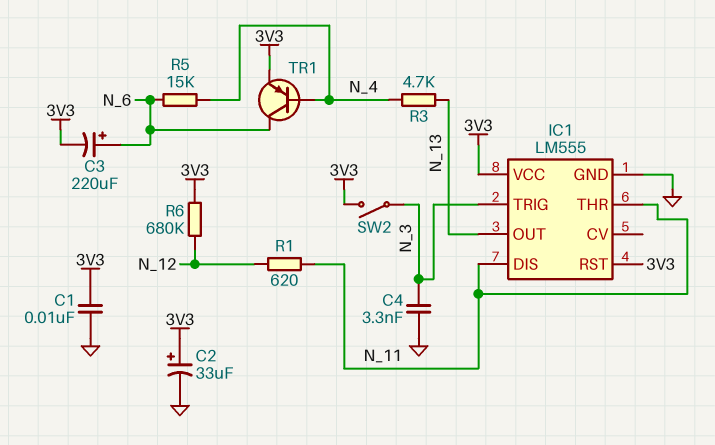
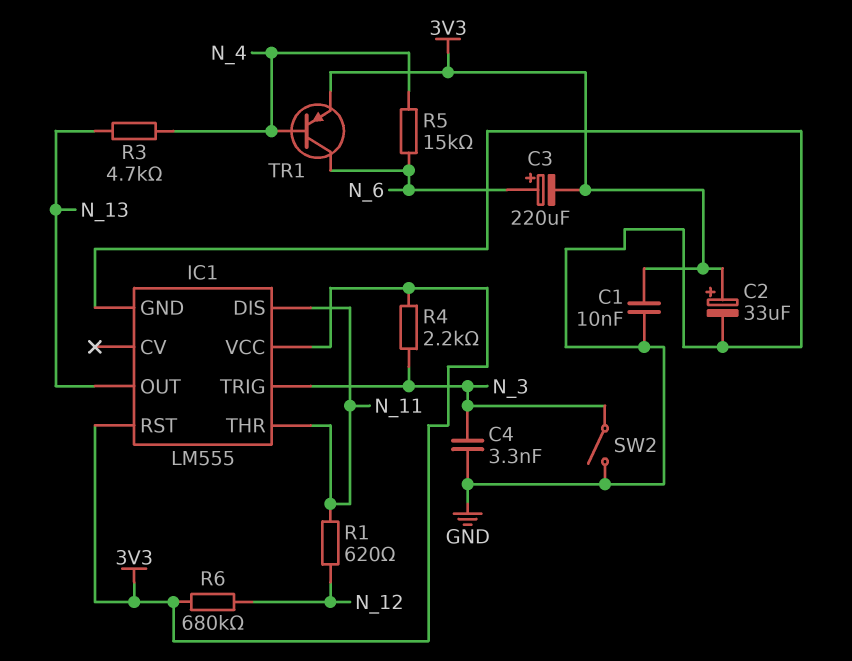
R4: none -> 2.2k (3V3, N_3)
SW2: switch (3V3, N_3) -> switch (GND, N_3)

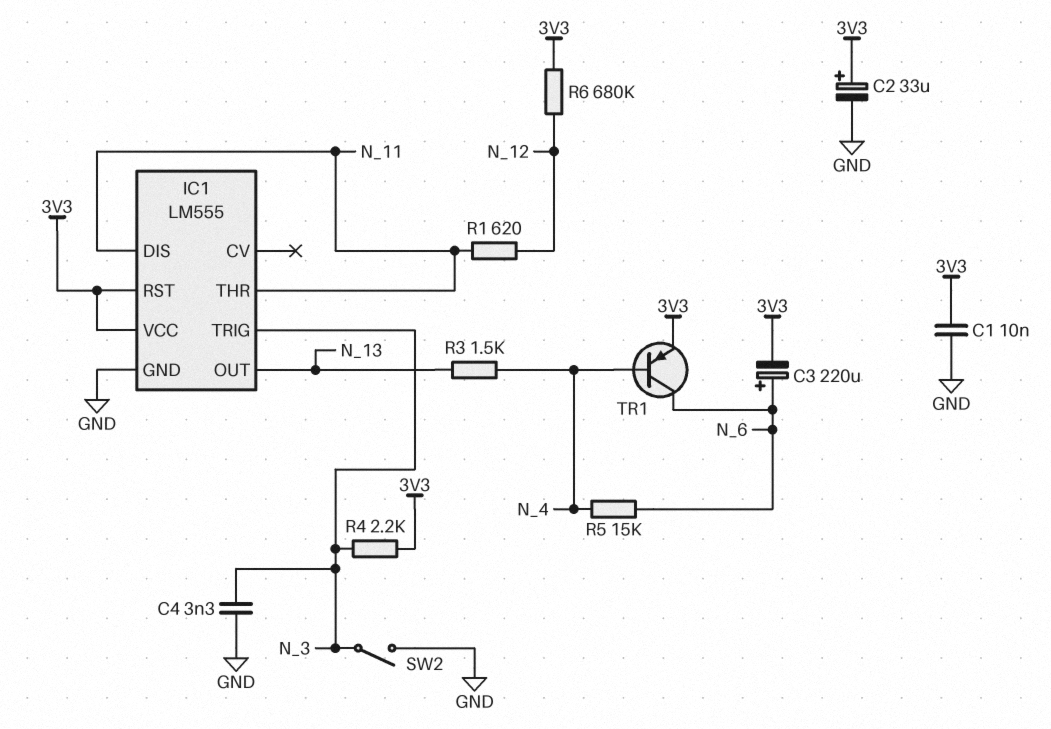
R3: 4.7k (N_4, N_13) -> 1.5k (N_4, N_13)

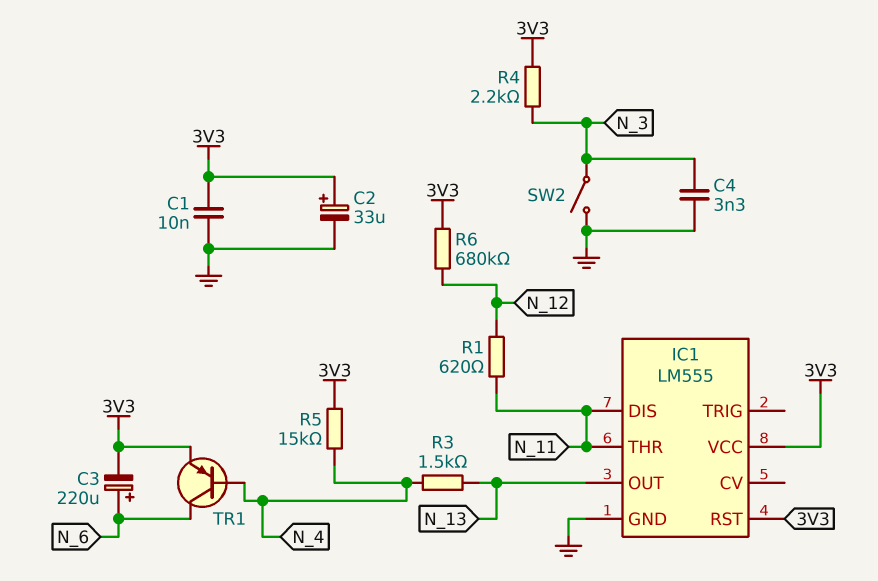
IC1 pin TRIG: N_3 -> none
R5: 15k (N_4, N_6) -> 15k (3V3, N_4)

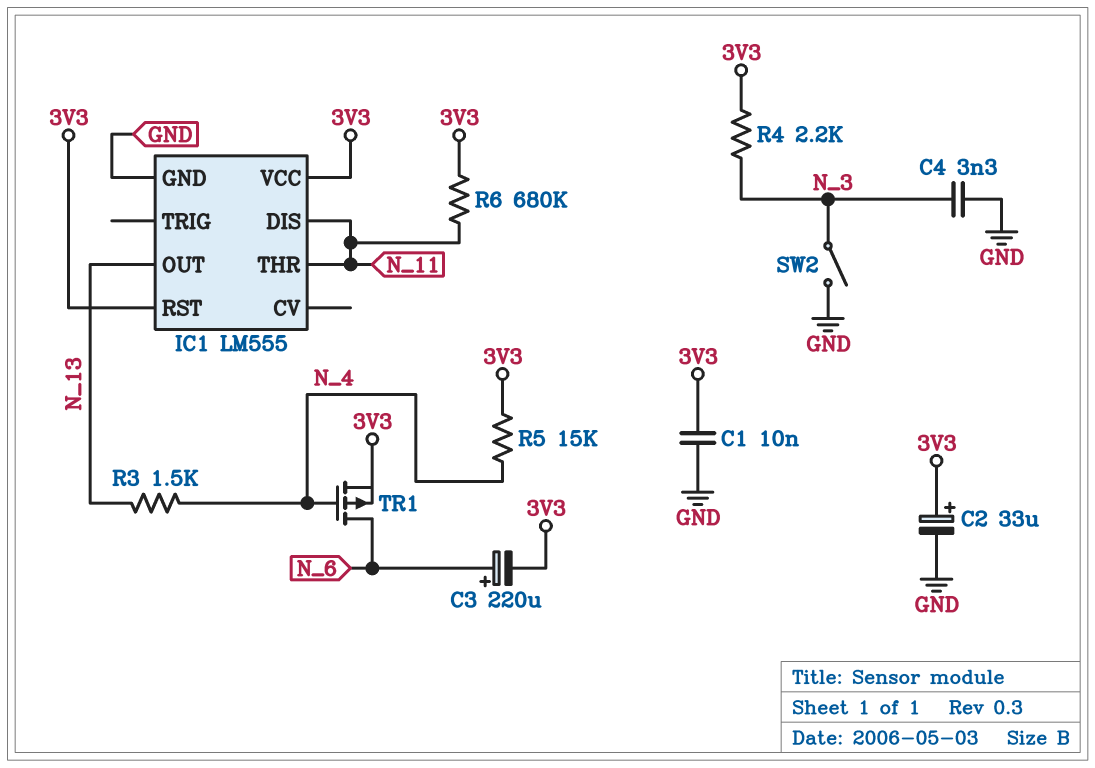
R1: 620 (N_11, N_12) -> none
R6: 680k (3V3, N_12) -> 680k (3V3, N_11)
TR1: PNP (B N_4, C N_6, E 3V3) -> PMOS (G N_4, D N_6, S 3V3)

